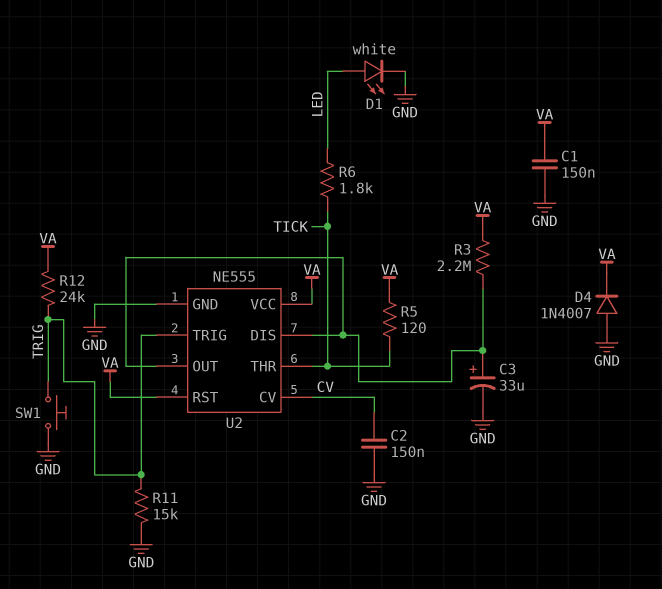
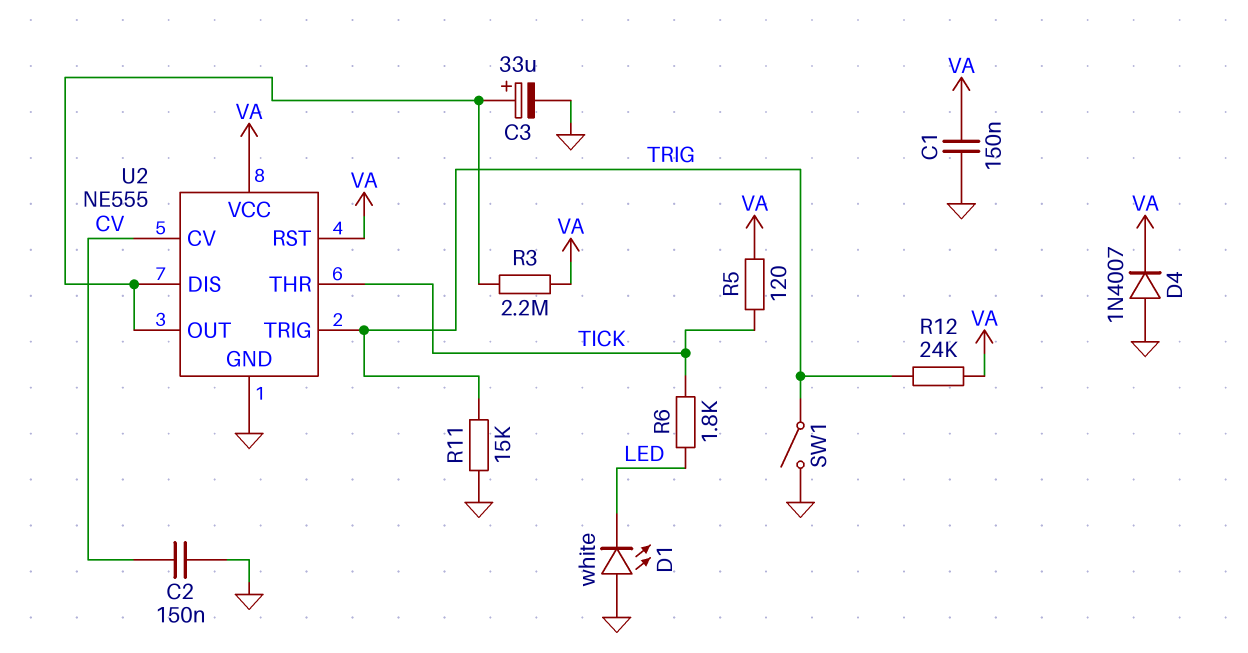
D1: LED white (A LED, K GND) -> LED white (A GND, K LED)
SW1: button (GND, TRIG) -> switch (GND, TRIG)

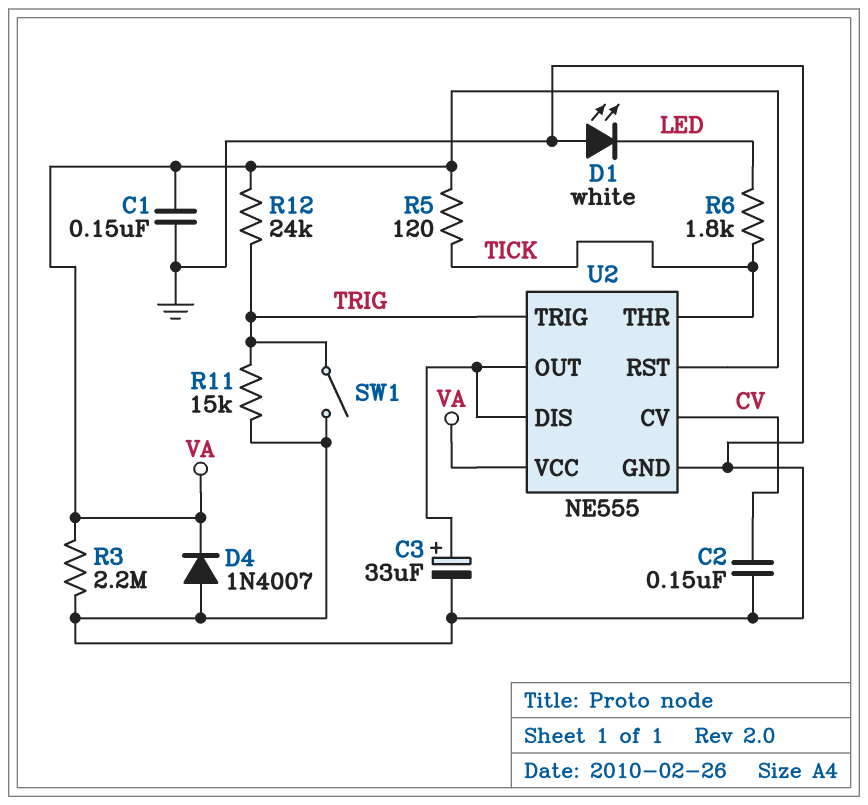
R3: 2.2M (U2/DIS, VA) -> 2.2M (GND, VA)

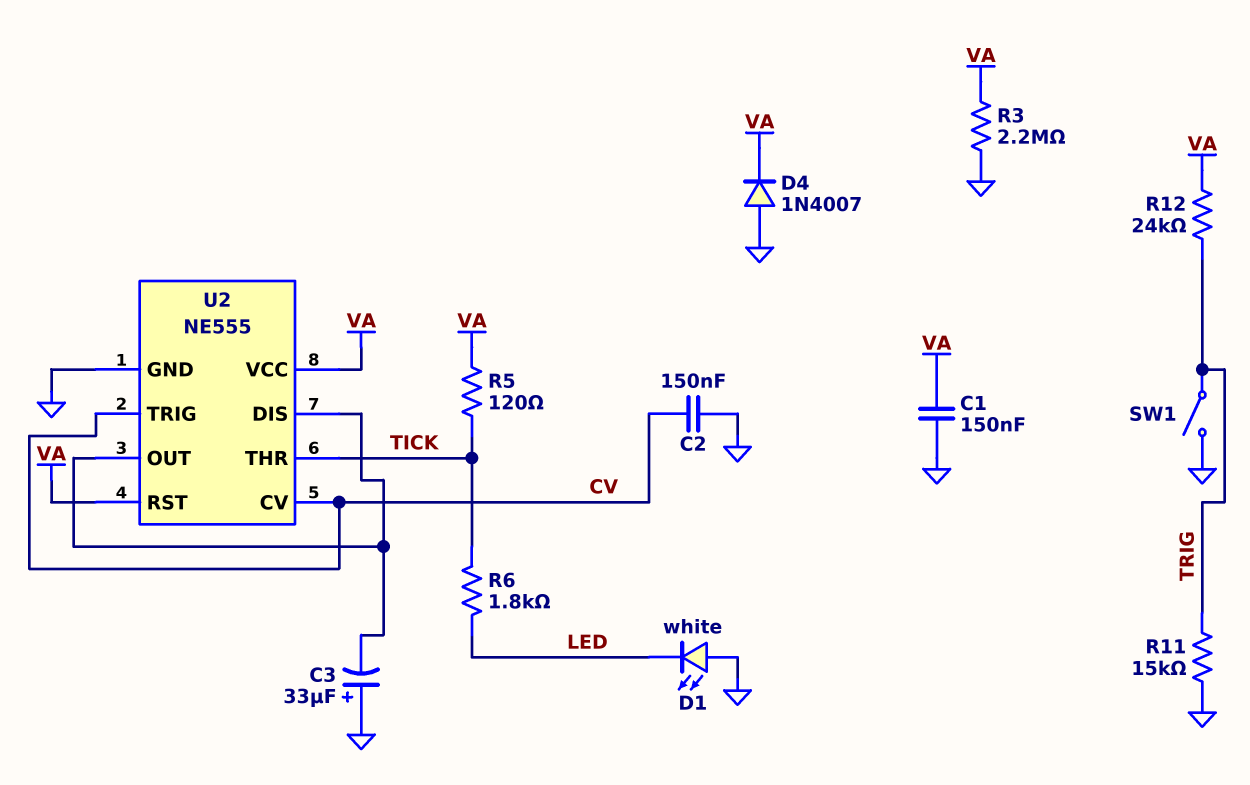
C3: 33uF (plus U2/DIS, minus GND) -> 33uF (plus GND, minus U2/DIS)
U2 pin TRIG: TRIG -> CV

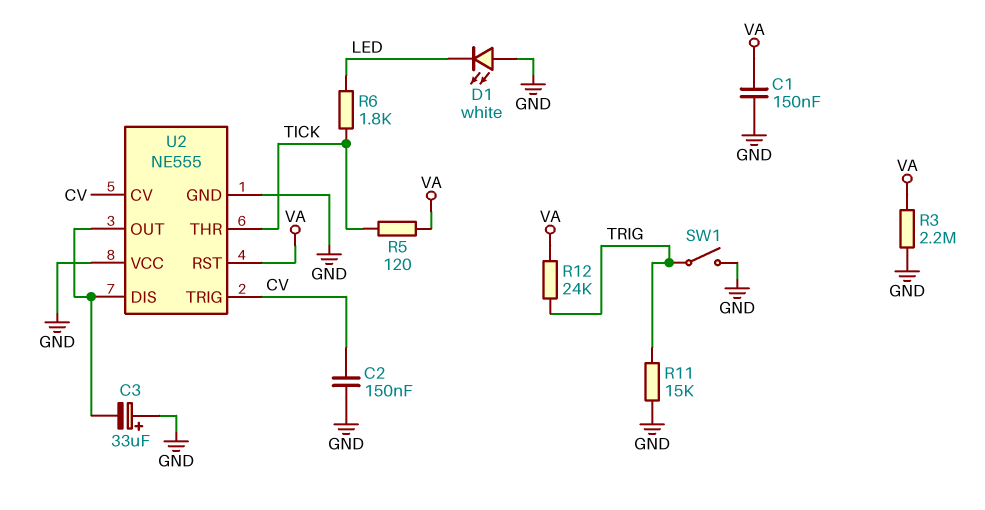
D4: diode 1N4007 (A GND, K VA) -> none
U2 pin VCC: VA -> GND

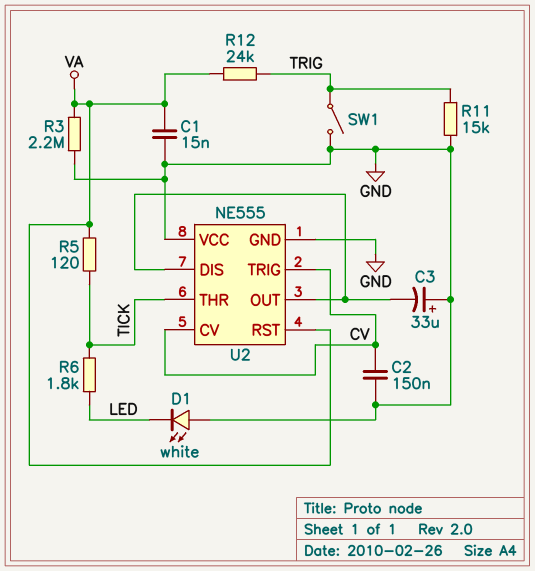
C1: 150nF (GND, VA) -> 15nF (GND, VA)

